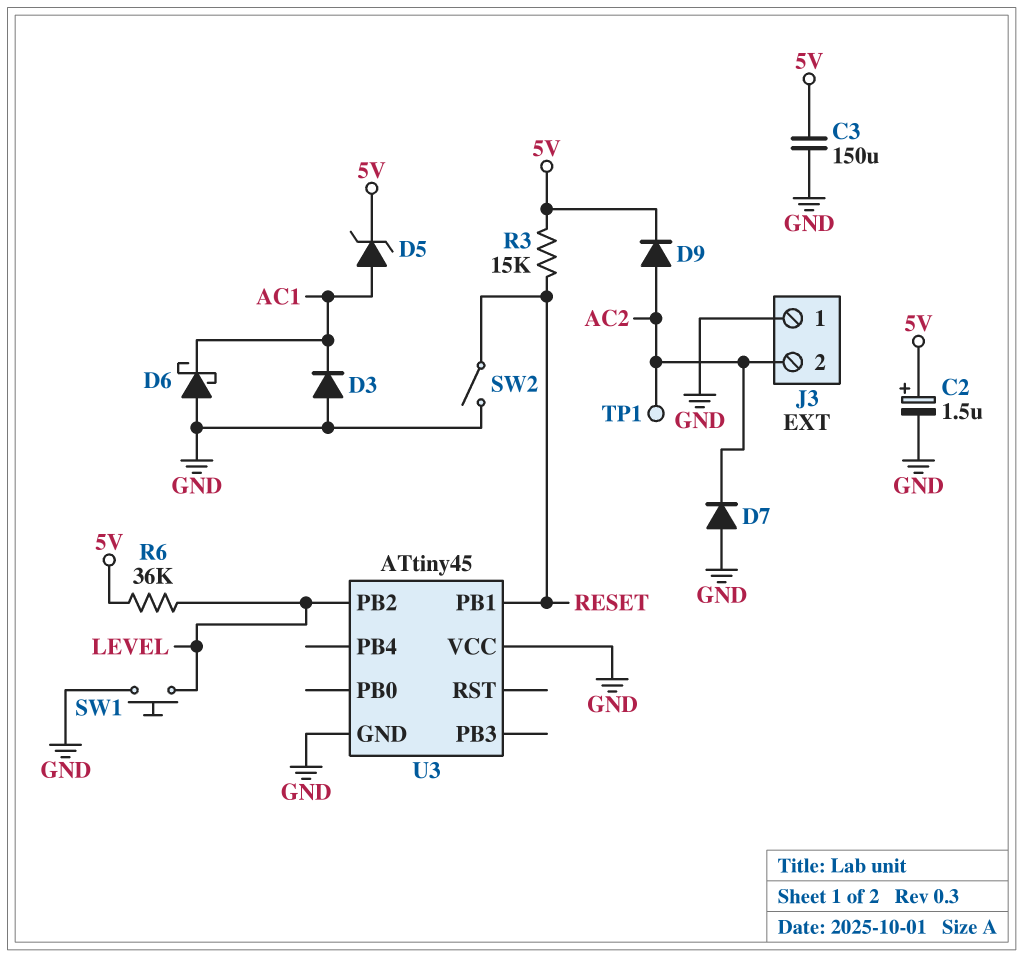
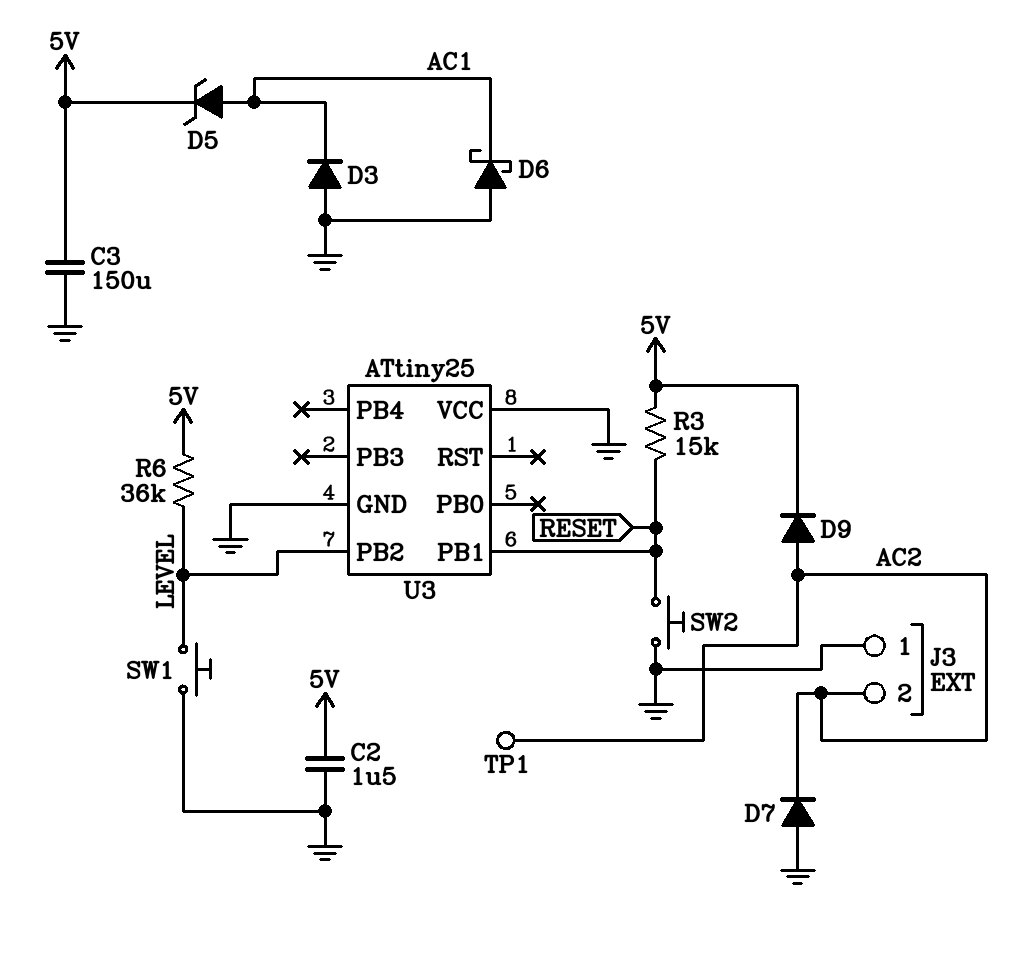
C2: 1.5uF (plus 5V, minus GND) -> 1.5uF (5V, GND)
SW2: switch (GND, RESET) -> button (GND, RESET)
U3: ATtiny45 -> ATtiny25

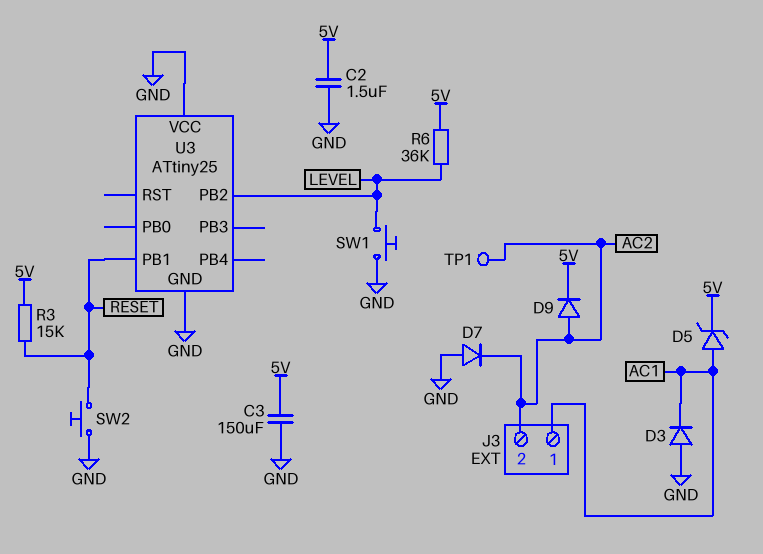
D6: schottky (A GND, K AC1) -> none
J3 pin 1: GND -> AC1

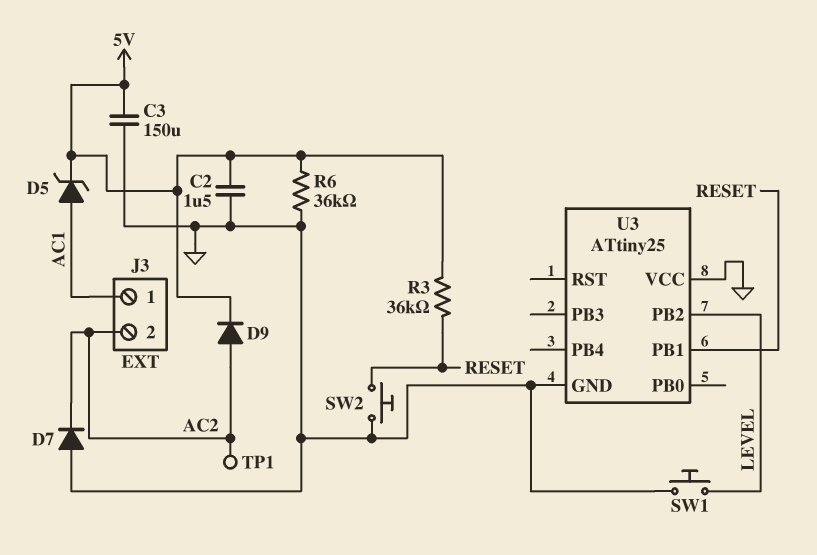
D3: diode (A GND, K AC1) -> none
R3: 15k (5V, RESET) -> 36k (5V, RESET)
R6: 36k (5V, LEVEL) -> 36k (5V, GND)

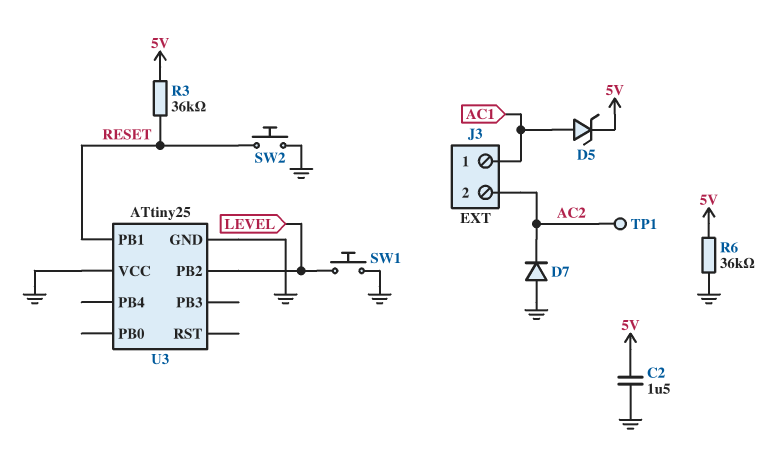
C3: 150uF (5V, GND) -> none
D9: diode (A AC2, K 5V) -> none

